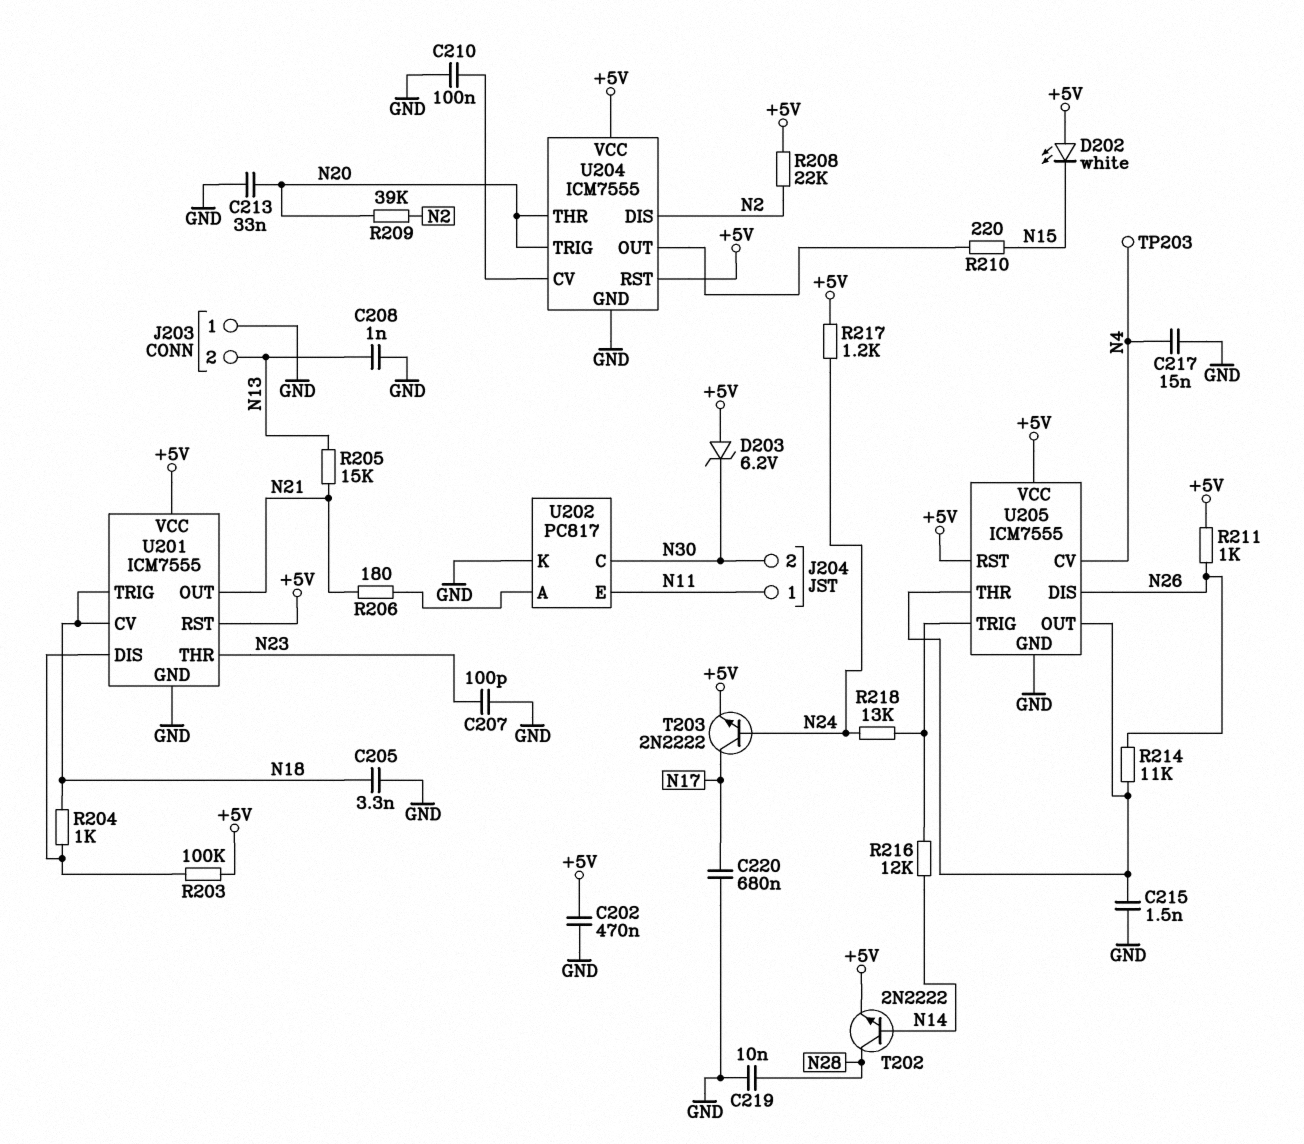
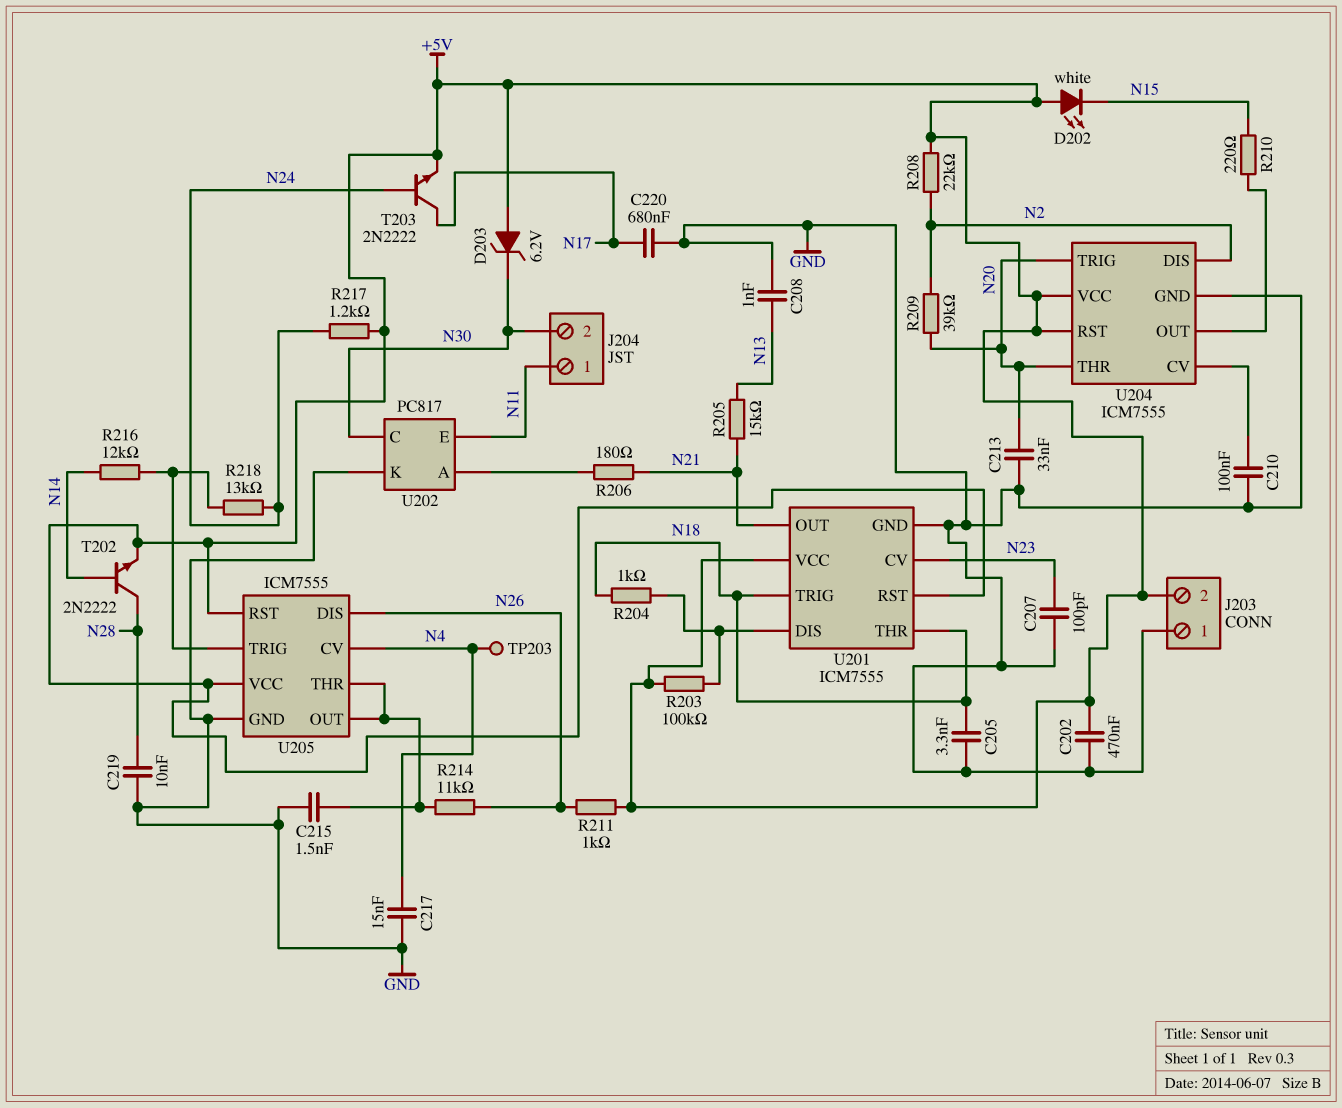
J203 pin 2: N13 -> +5V
U201 pin CV: N18 -> N23
U201 pin THR: N23 -> N18

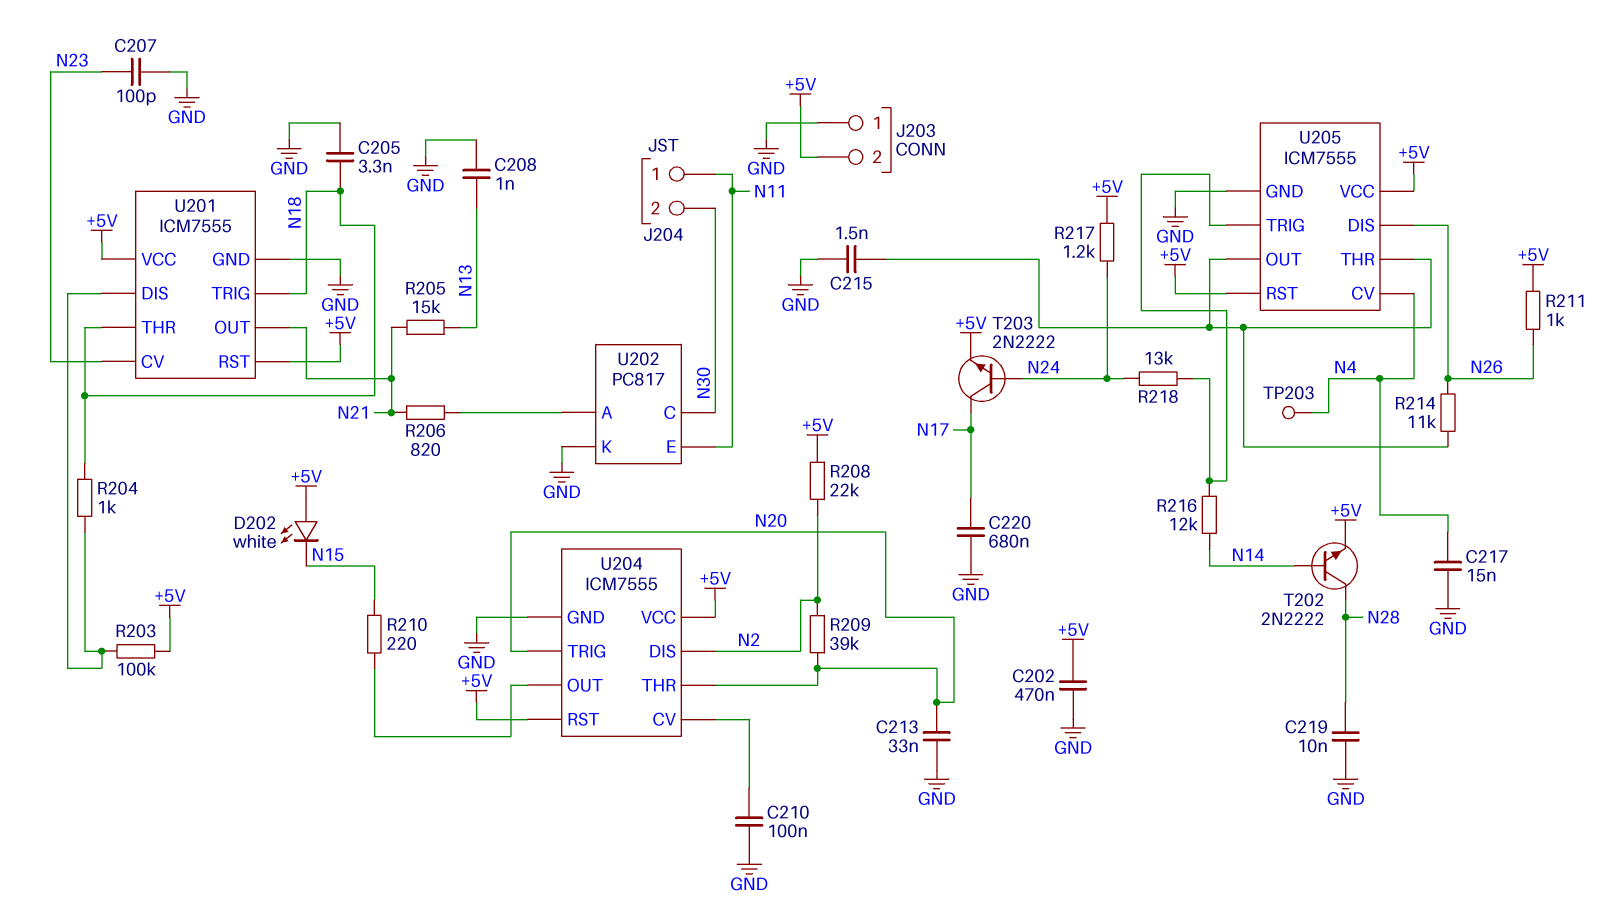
D203: zener 6.2V (A +5V, K N30) -> none
R206: 180 (N21, U202/A) -> 820 (N21, U202/A)

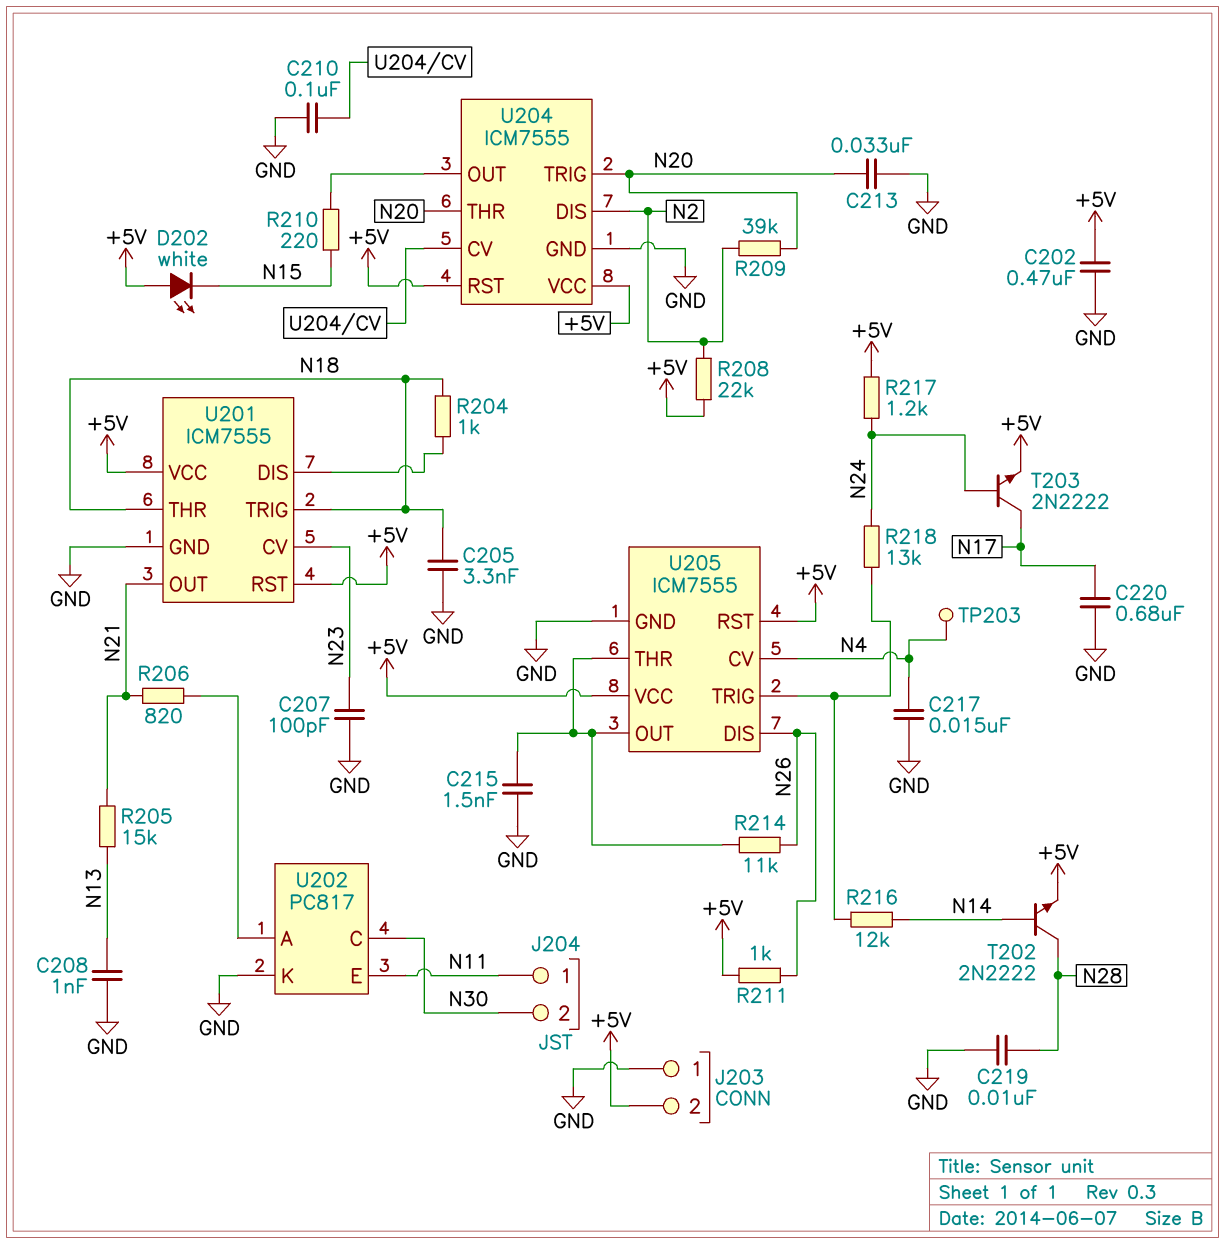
R203: 100k (+5V, U201/DIS) -> none

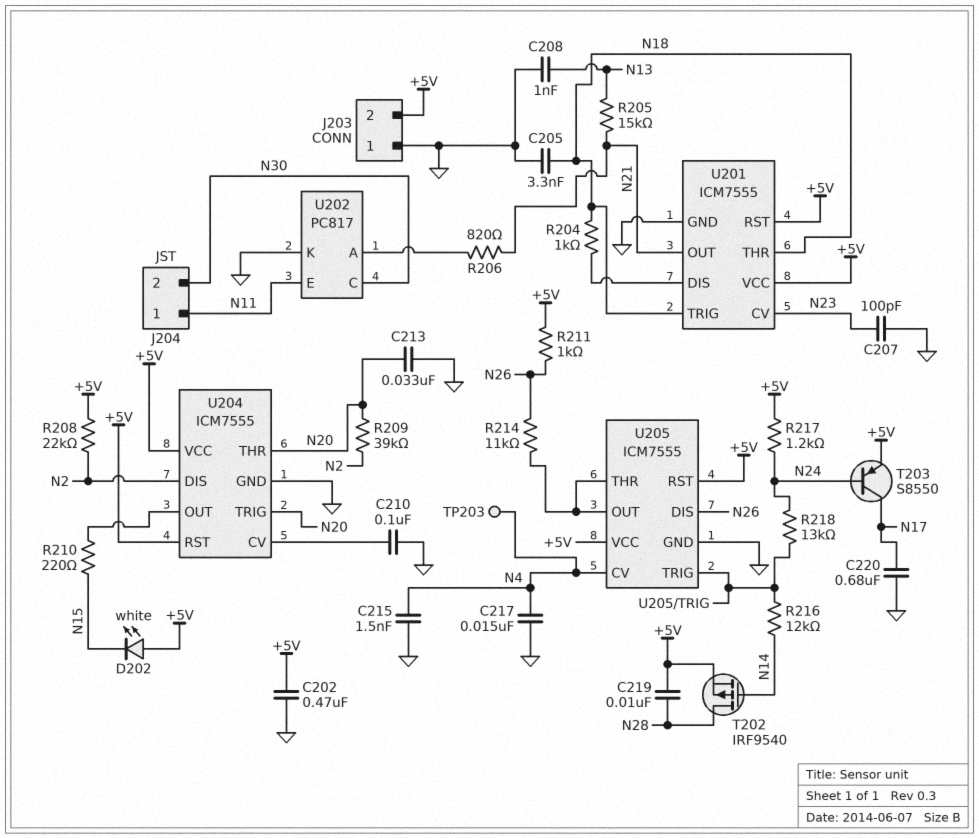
C215: 1.5nF (GND, U205/OUT) -> 1.5nF (GND, N4)
C219: 10nF (GND, N28) -> 10nF (+5V, N28)
T202: NPN 2N2222 (B N14, C N28, E +5V) -> PMOS IRF9540 (G N14, D N28, S +5V)
T203: NPN 2N2222 (B N24, C N17, E +5V) -> PNP S8550 (B N24, C N17, E +5V)

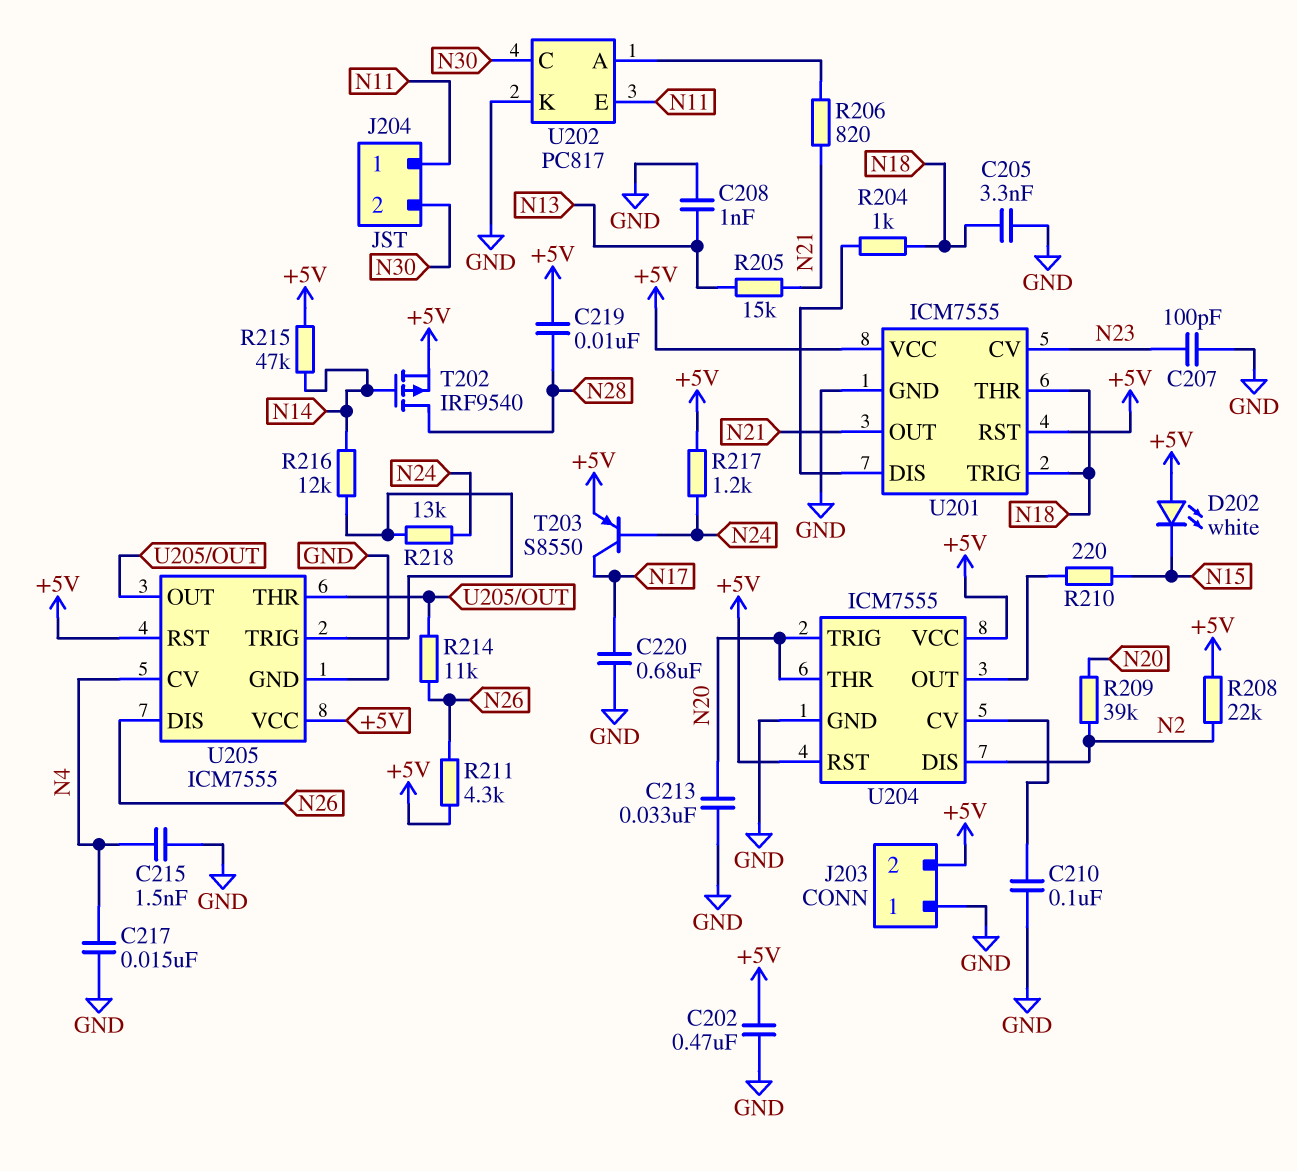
R211: 1k (+5V, N26) -> 4.3k (+5V, N26)
R215: none -> 47k (+5V, N14)
TP203: test point (N4) -> none

